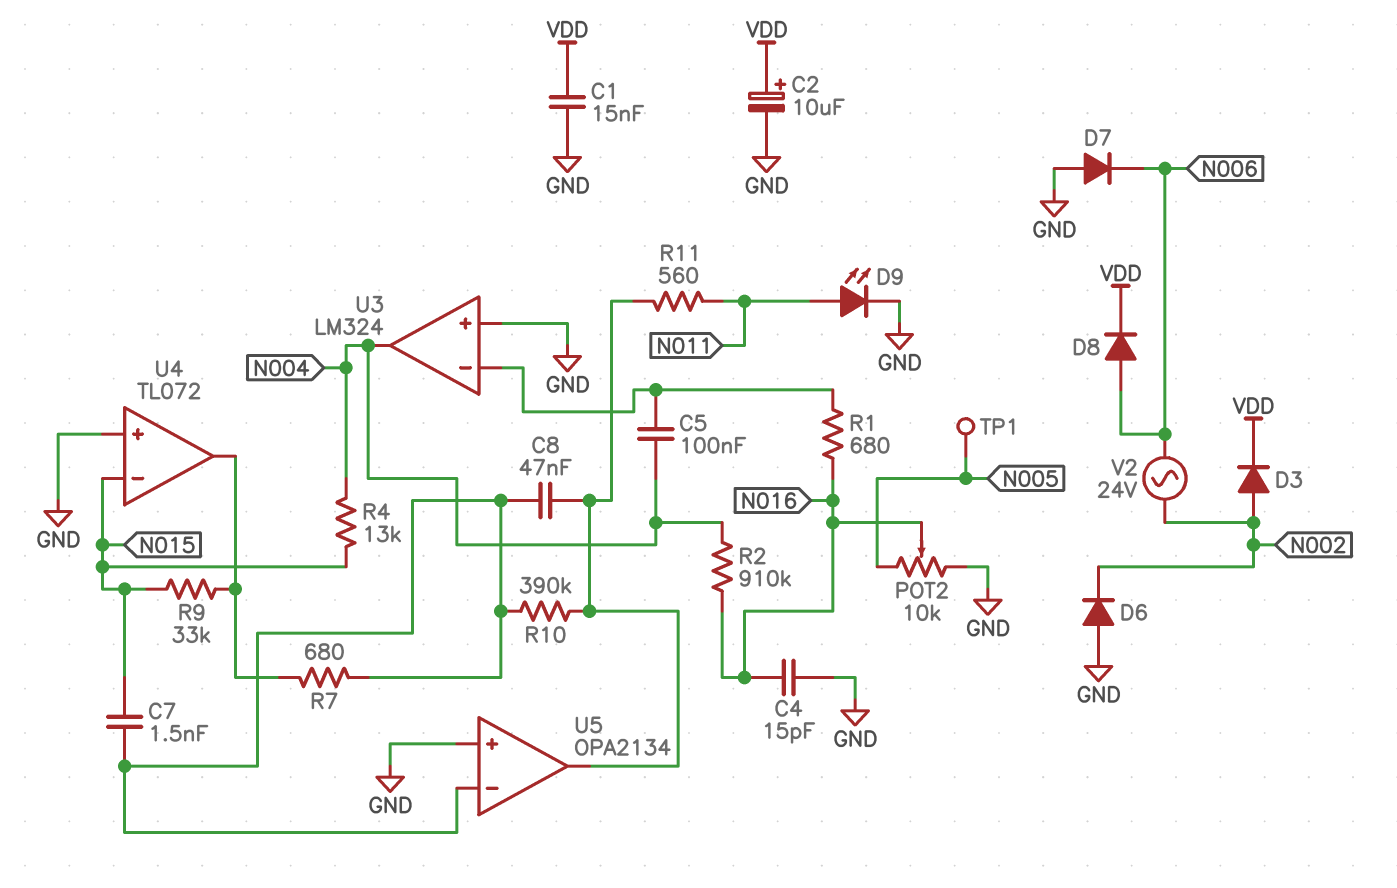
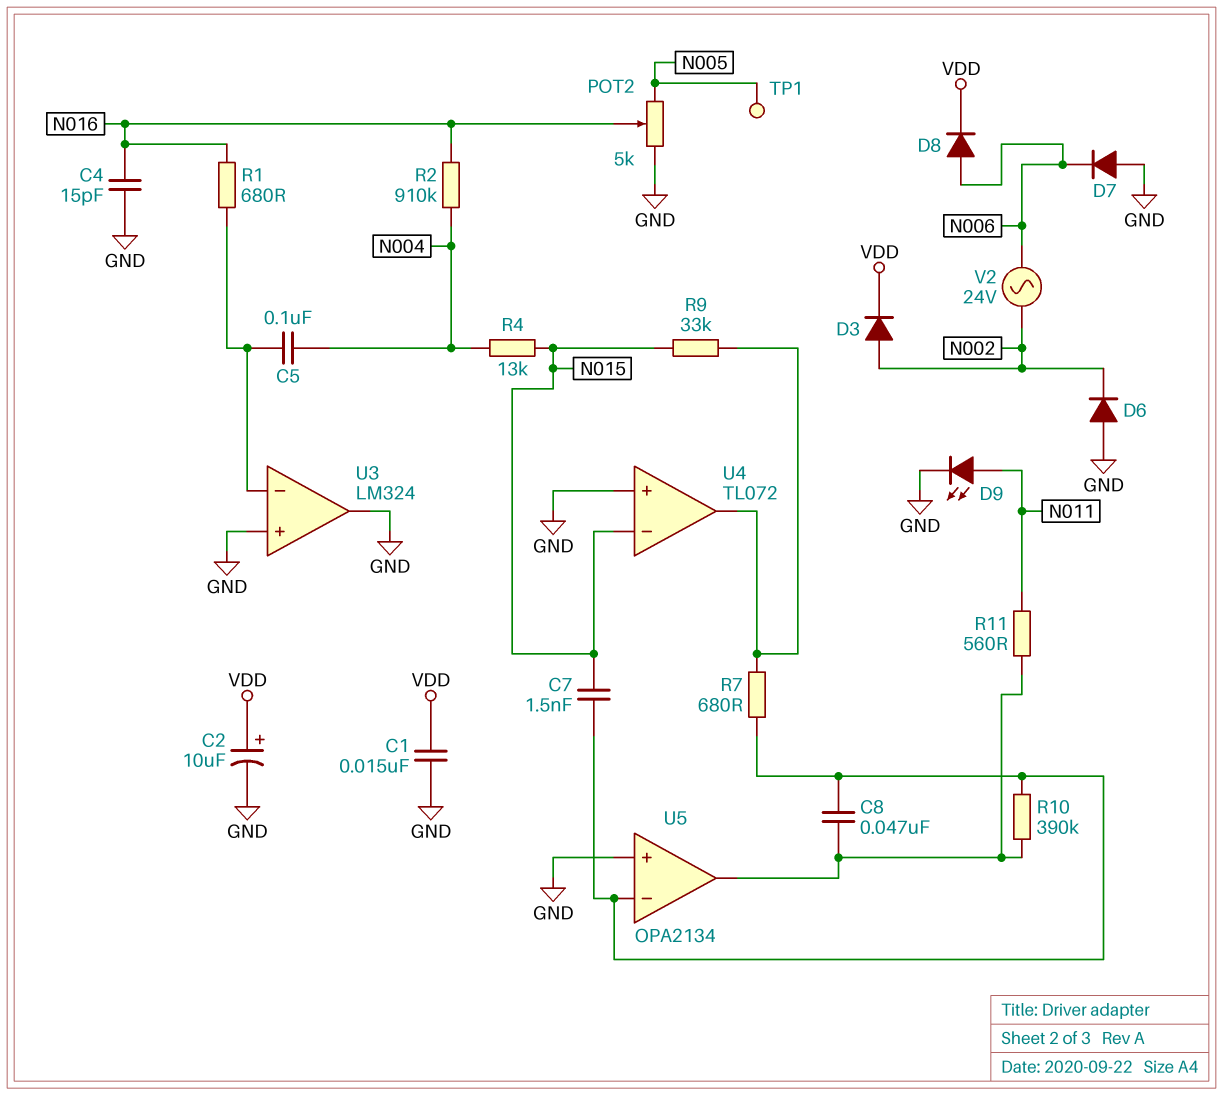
POT2: 10k (GND, N005, wiper N016) -> 5k (GND, N005, wiper N016)
U3 pin out: N004 -> GND

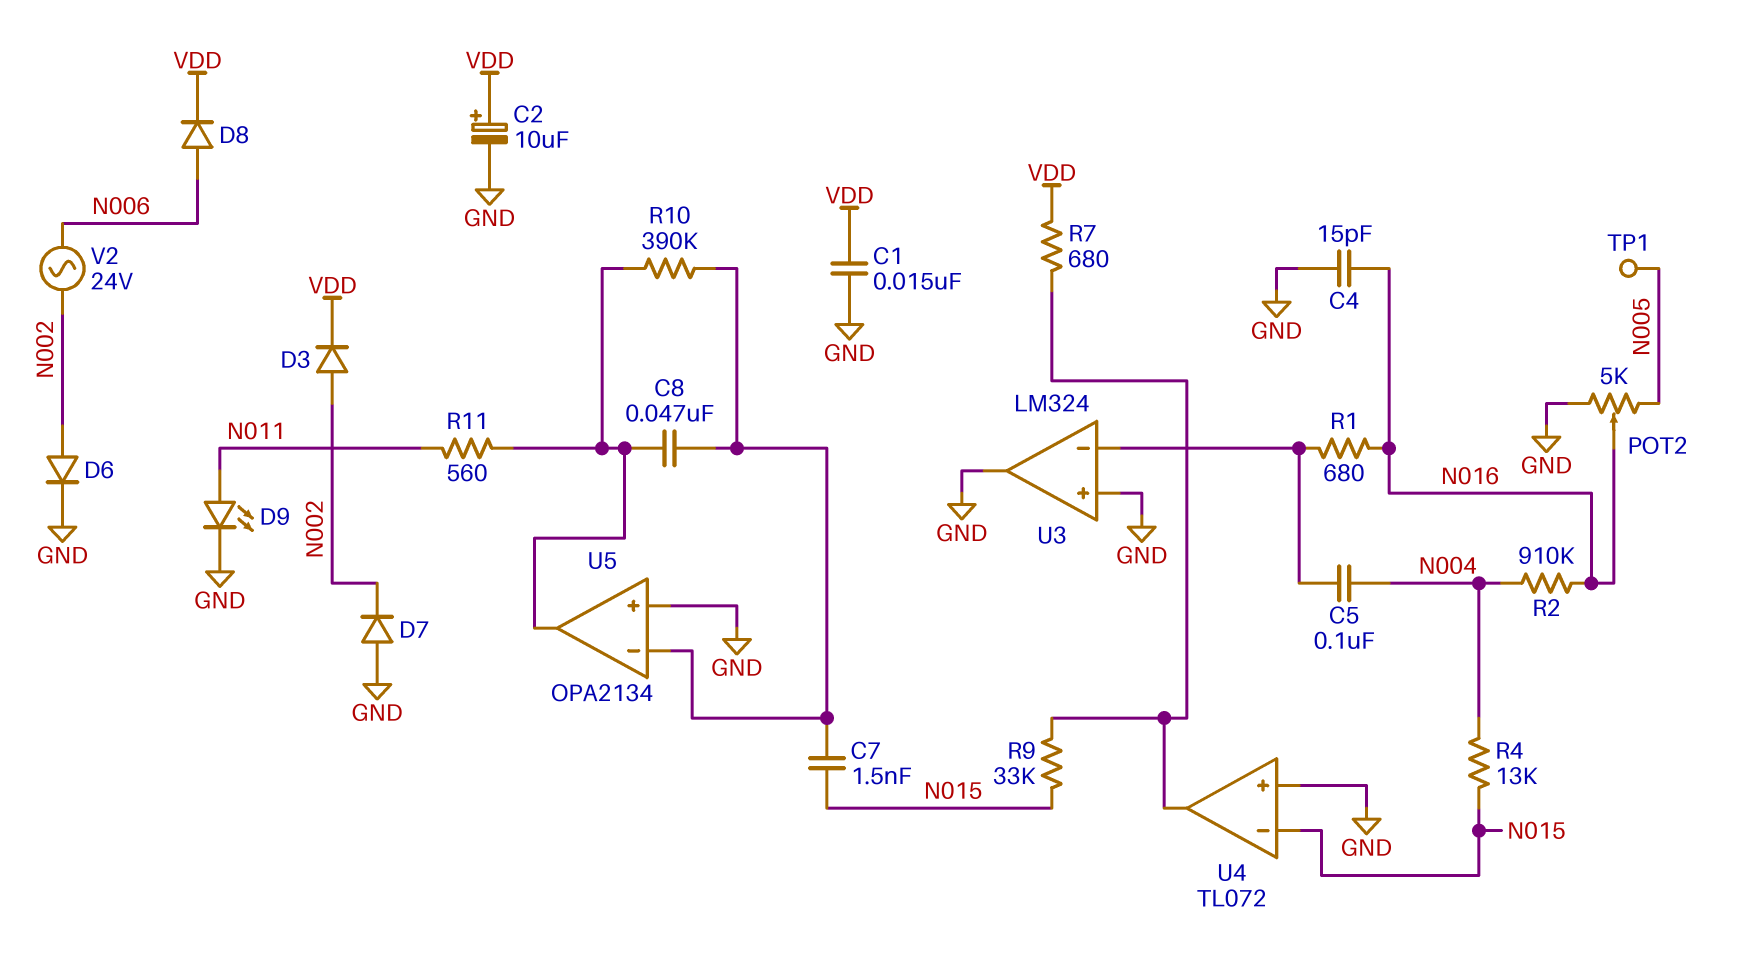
D6: diode (A GND, K N002) -> diode (A N002, K GND)
D7: diode (A GND, K N006) -> diode (A GND, K N002)
R7: 680 (U4/out, U5/in-) -> 680 (U4/out, VDD)

